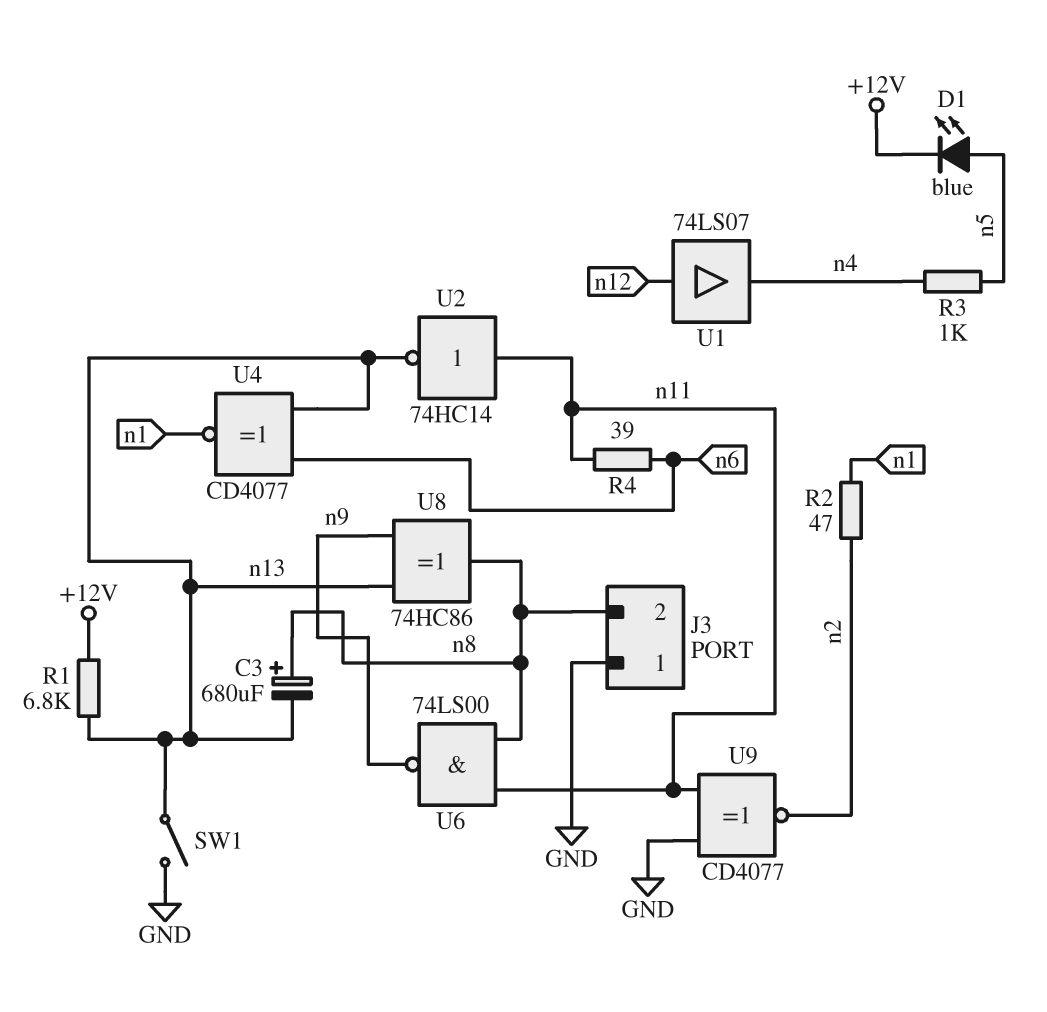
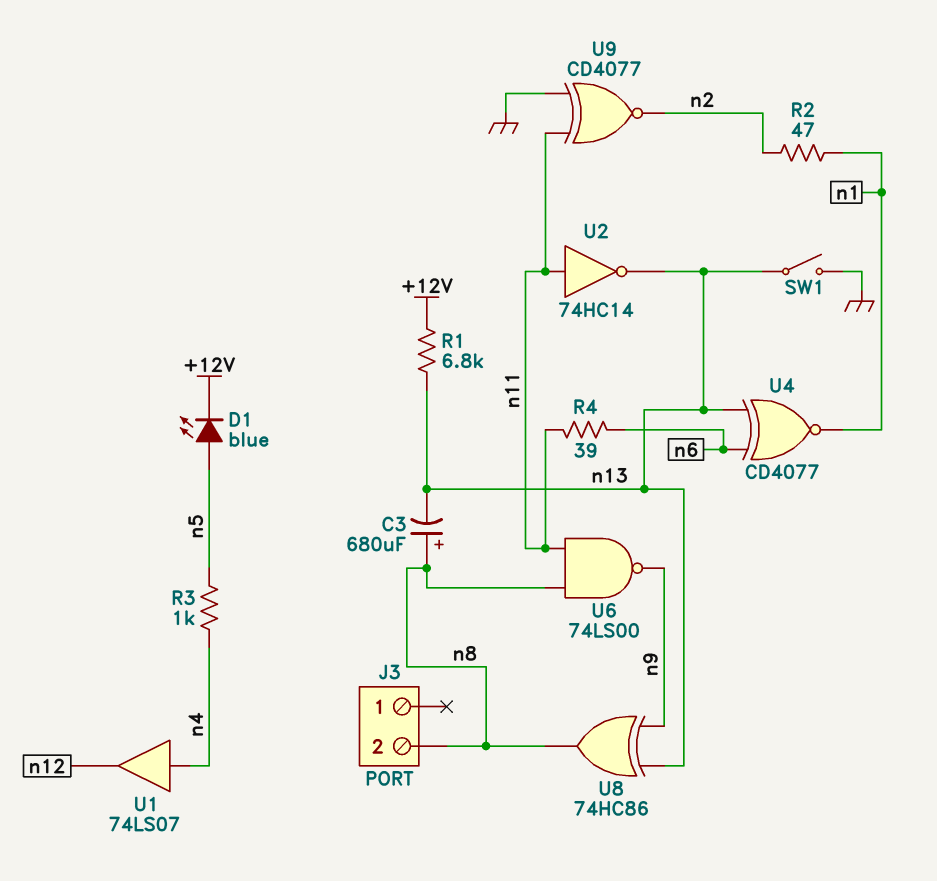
J3 pin 1: GND -> none
U1: buffer 74LS07 (in n12, out n4) -> buffer 74LS07 (in n4, out n12)

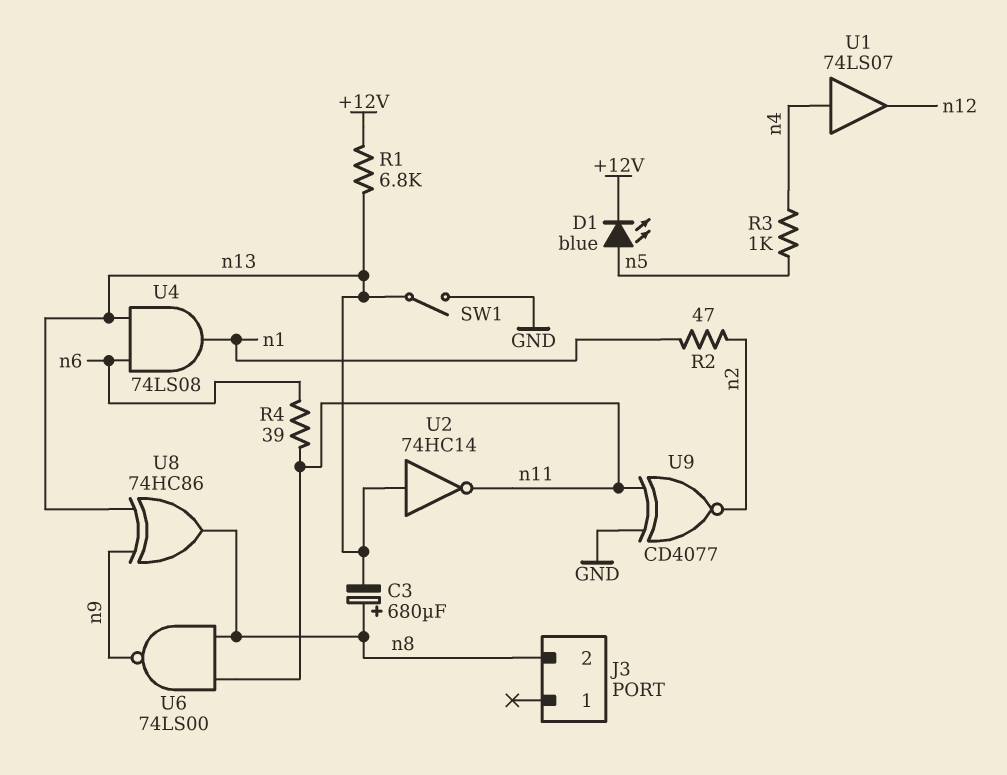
U2: NOT 74HC14 (in n11, out n13) -> NOT 74HC14 (in n13, out n11)
U4: XNOR CD4077 (in n6, in n13, out n1) -> AND 74LS08 (in n6, in n13, out n1)

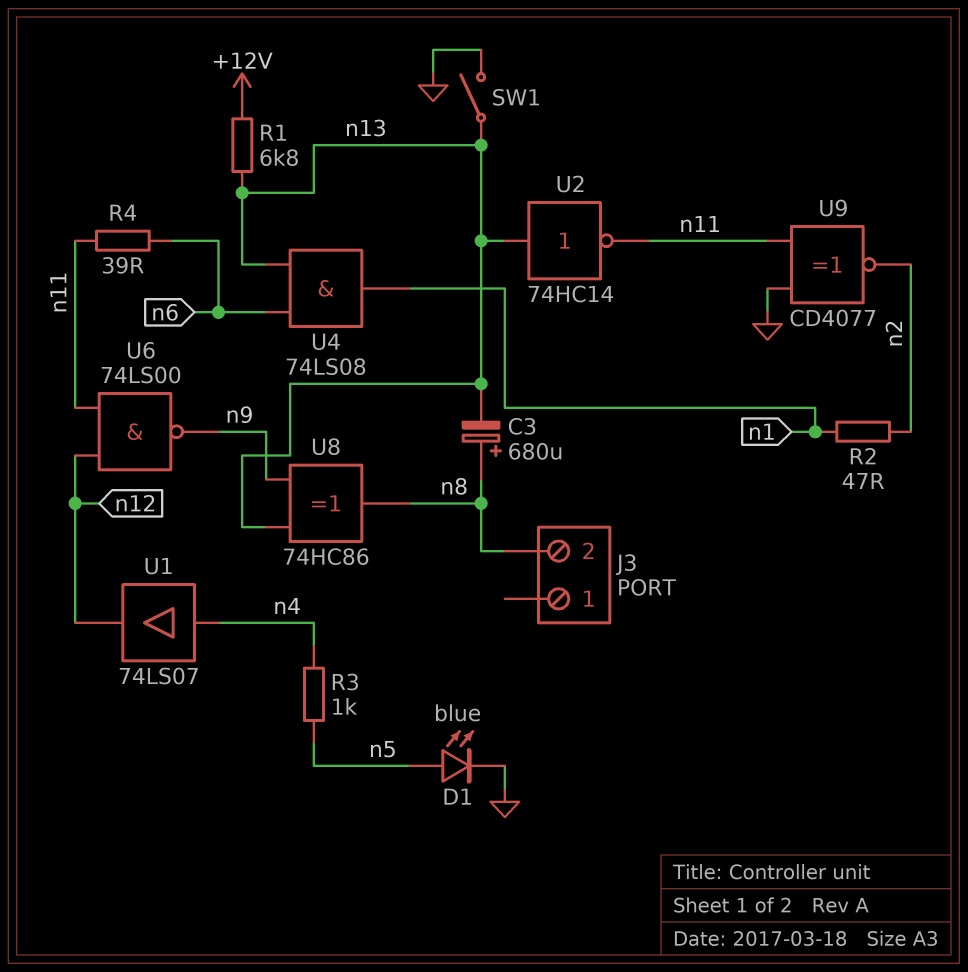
D1: LED blue (A n5, K +12V) -> LED blue (A n5, K GND)
U6: NAND 74LS00 (in n8, in n11, out n9) -> NAND 74LS00 (in n11, in n12, out n9)

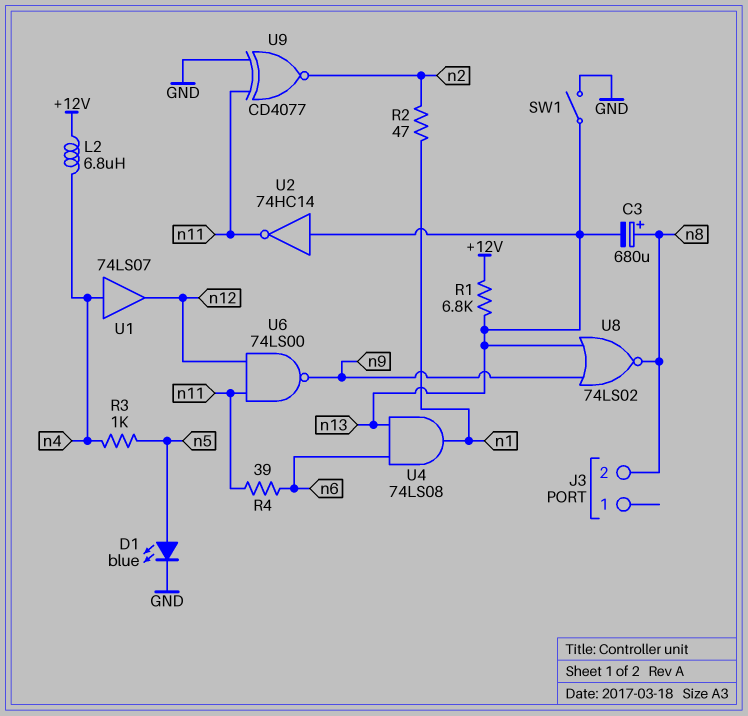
L2: none -> 6.8uH (+12V, n4)
U8: XOR 74HC86 (in n9, in n13, out n8) -> NOR 74LS02 (in n9, in n13, out n8)

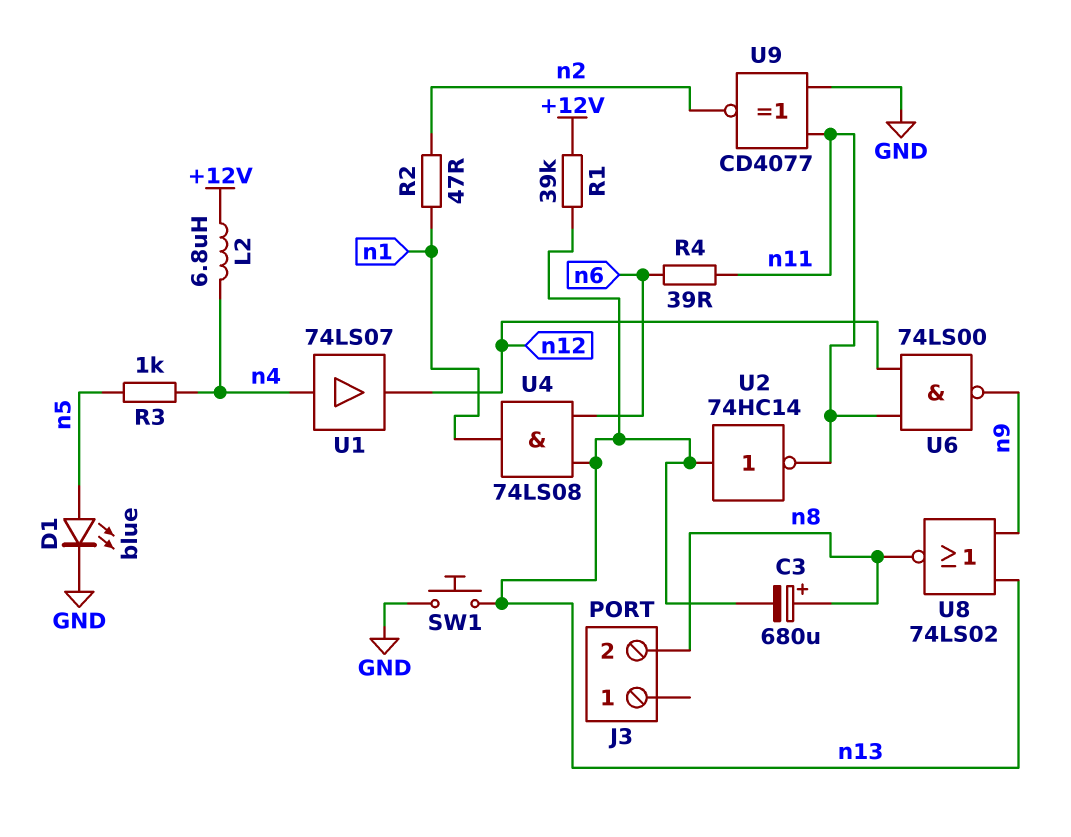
R1: 6.8k (+12V, n13) -> 39k (+12V, n13)
SW1: switch (GND, n13) -> button (GND, n13)

